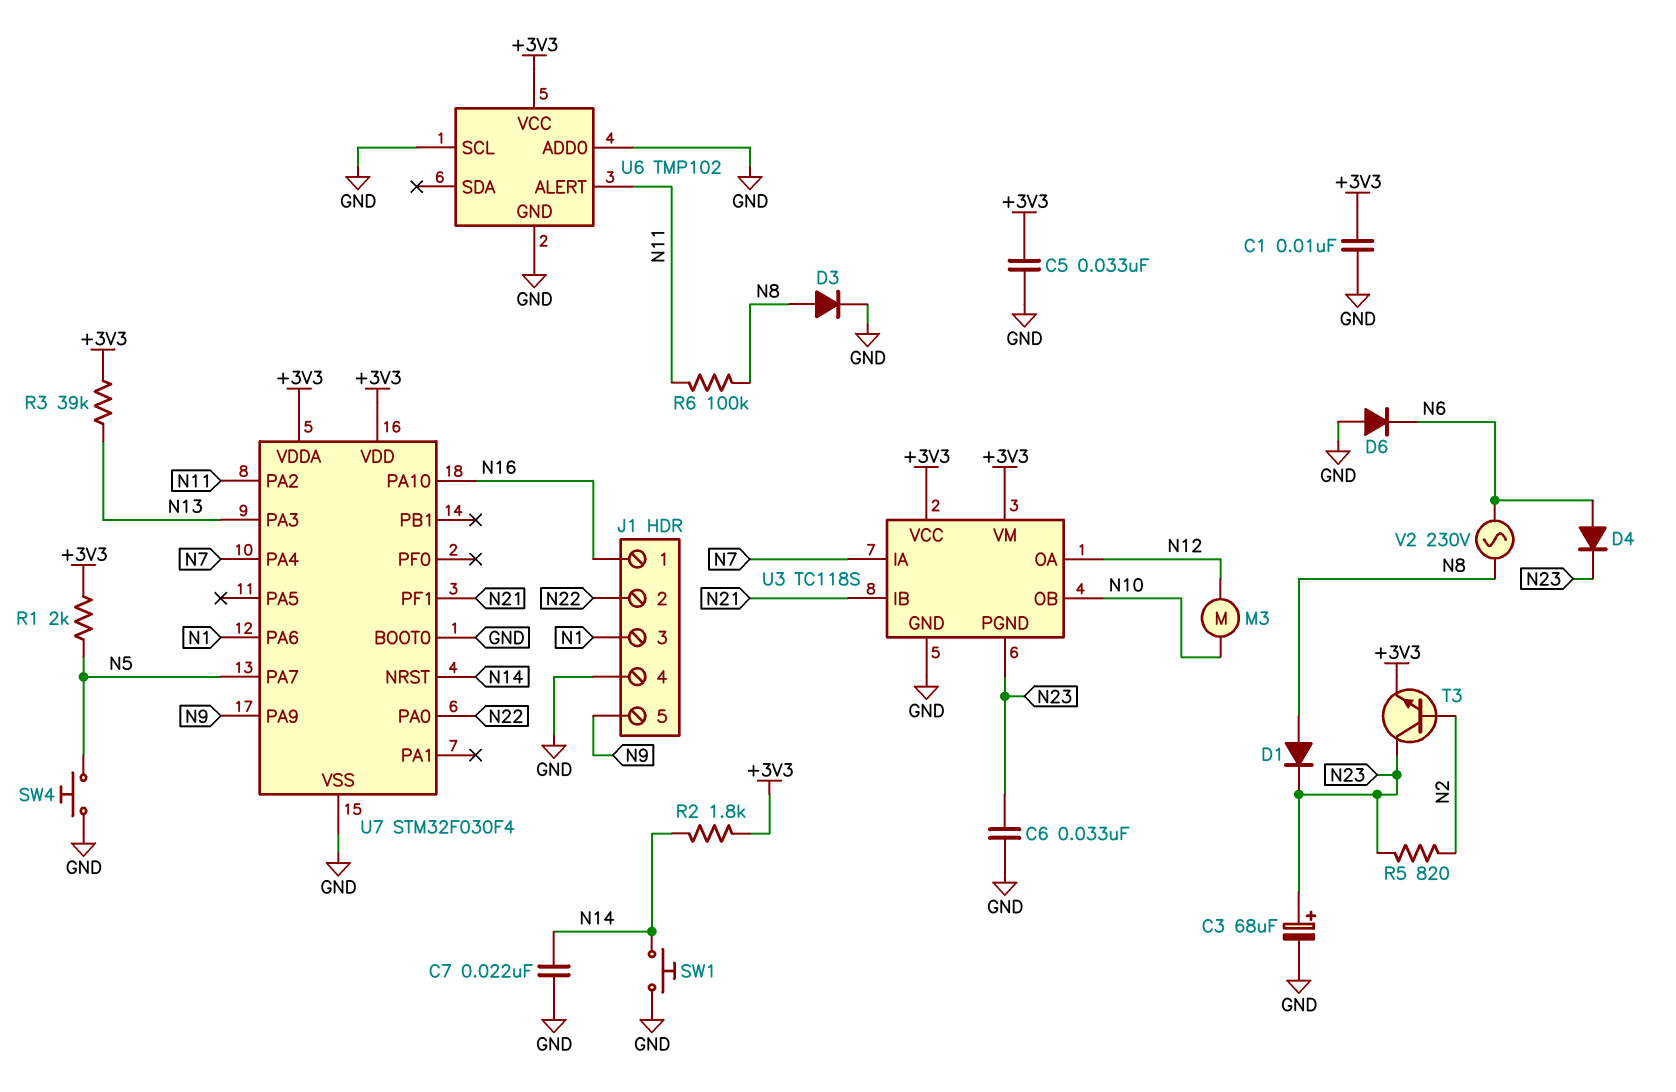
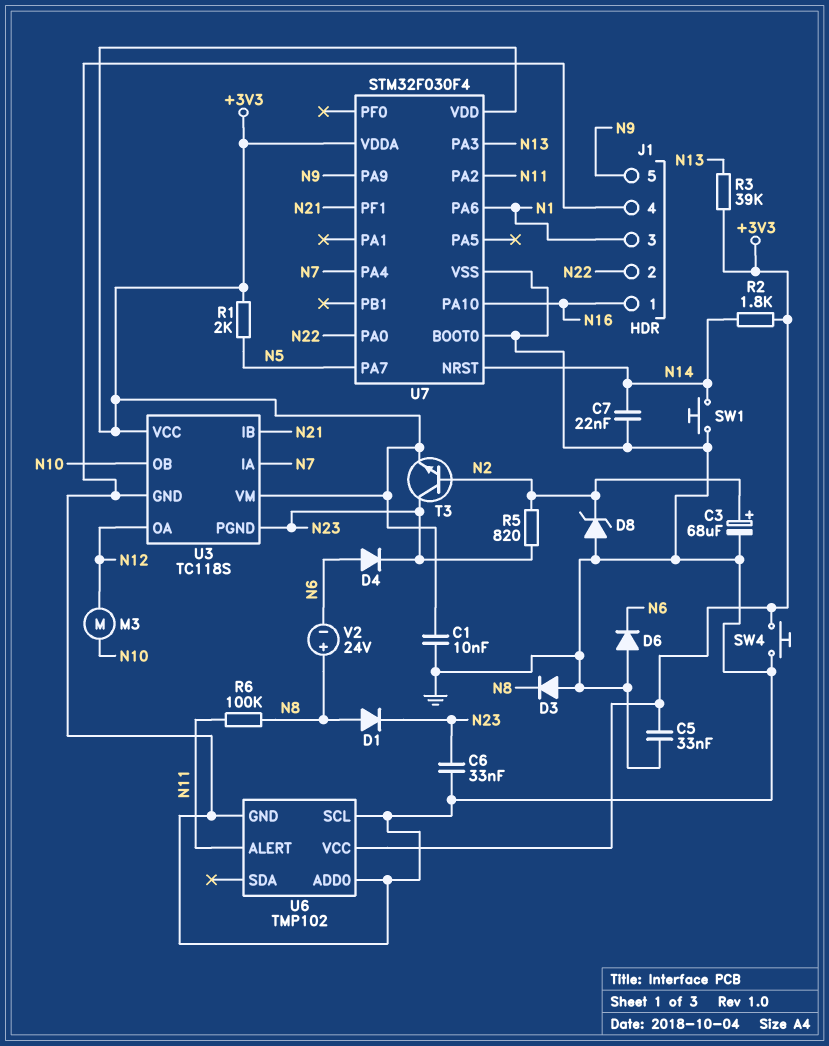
C3: 68uF (plus N23, minus GND) -> 68uF (plus N2, minus GND)
D3: diode (A N8, K GND) -> diode (A GND, K N8)
D8: none -> zener (A GND, K N2)
SW4: button (GND, N5) -> button (+3V3, GND)
V2: AC 230V (N6, N8) -> 24V (plus N8, minus N6)

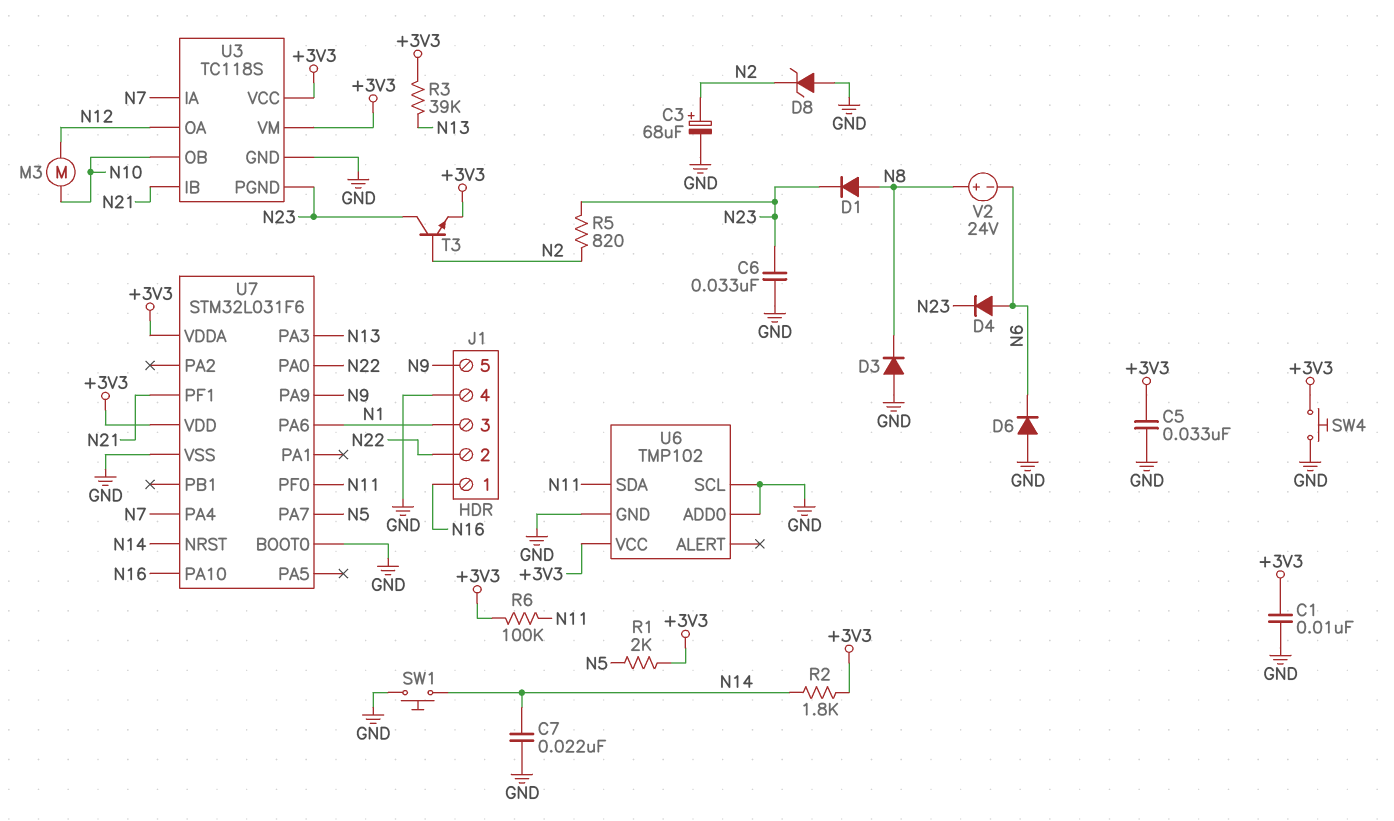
R6: 100k (N8, N11) -> 100k (+3V3, N11)
U6 pin ALERT: N11 -> none
U6 pin SDA: none -> N11
U7: STM32F030F4 -> STM32L031F6
U7 pin PA2: N11 -> none
U7 pin PF0: none -> N11

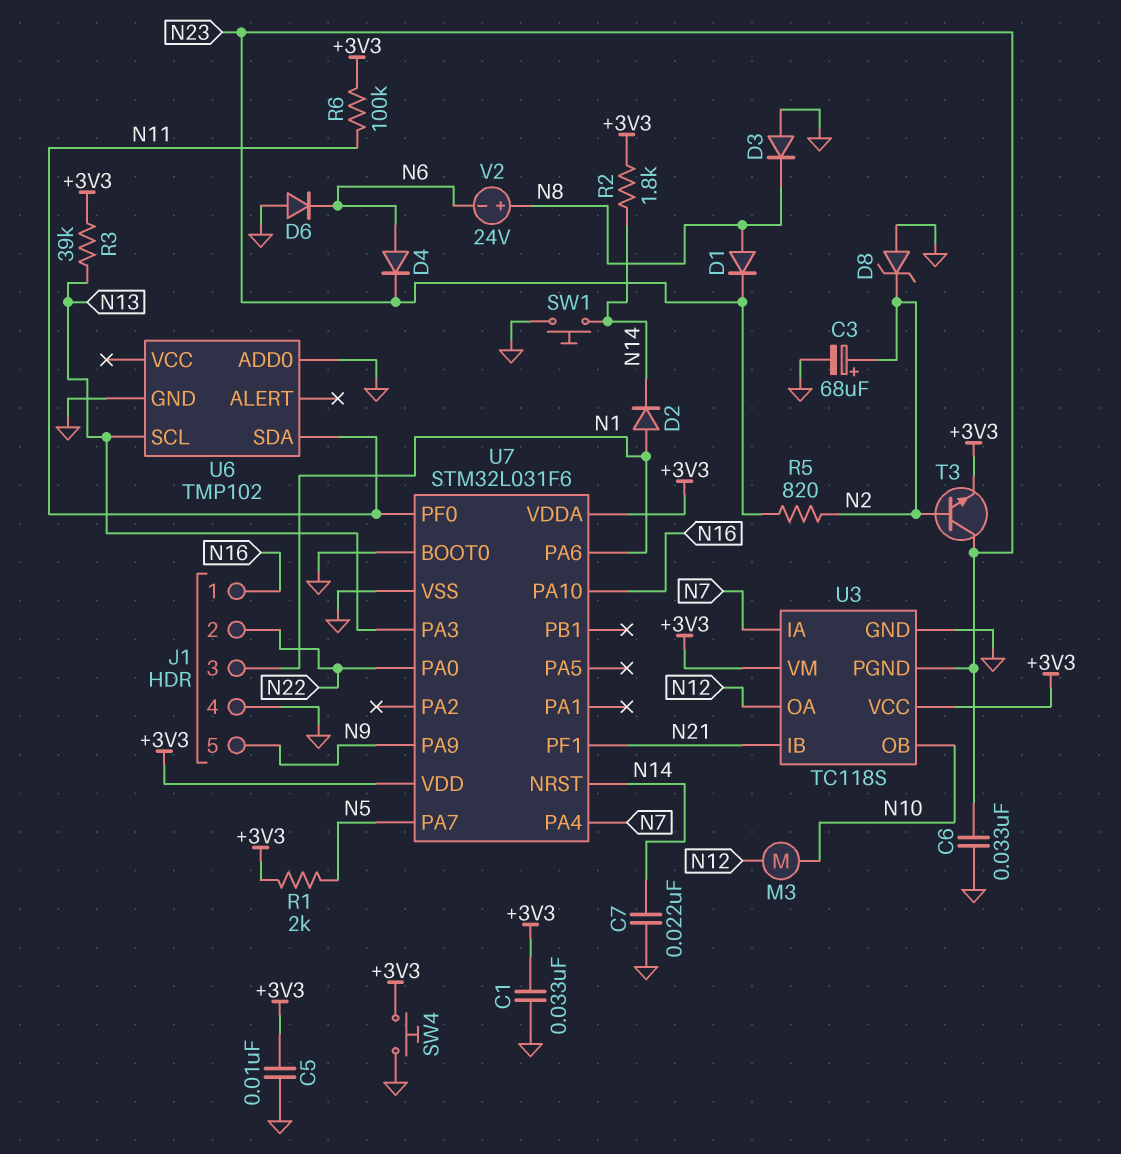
C1: 10nF (+3V3, GND) -> 33nF (+3V3, GND)
C5: 33nF (+3V3, GND) -> 10nF (+3V3, GND)
D2: none -> diode (A N1, K N14)
U6 pin SCL: GND -> N13
U6 pin VCC: +3V3 -> none

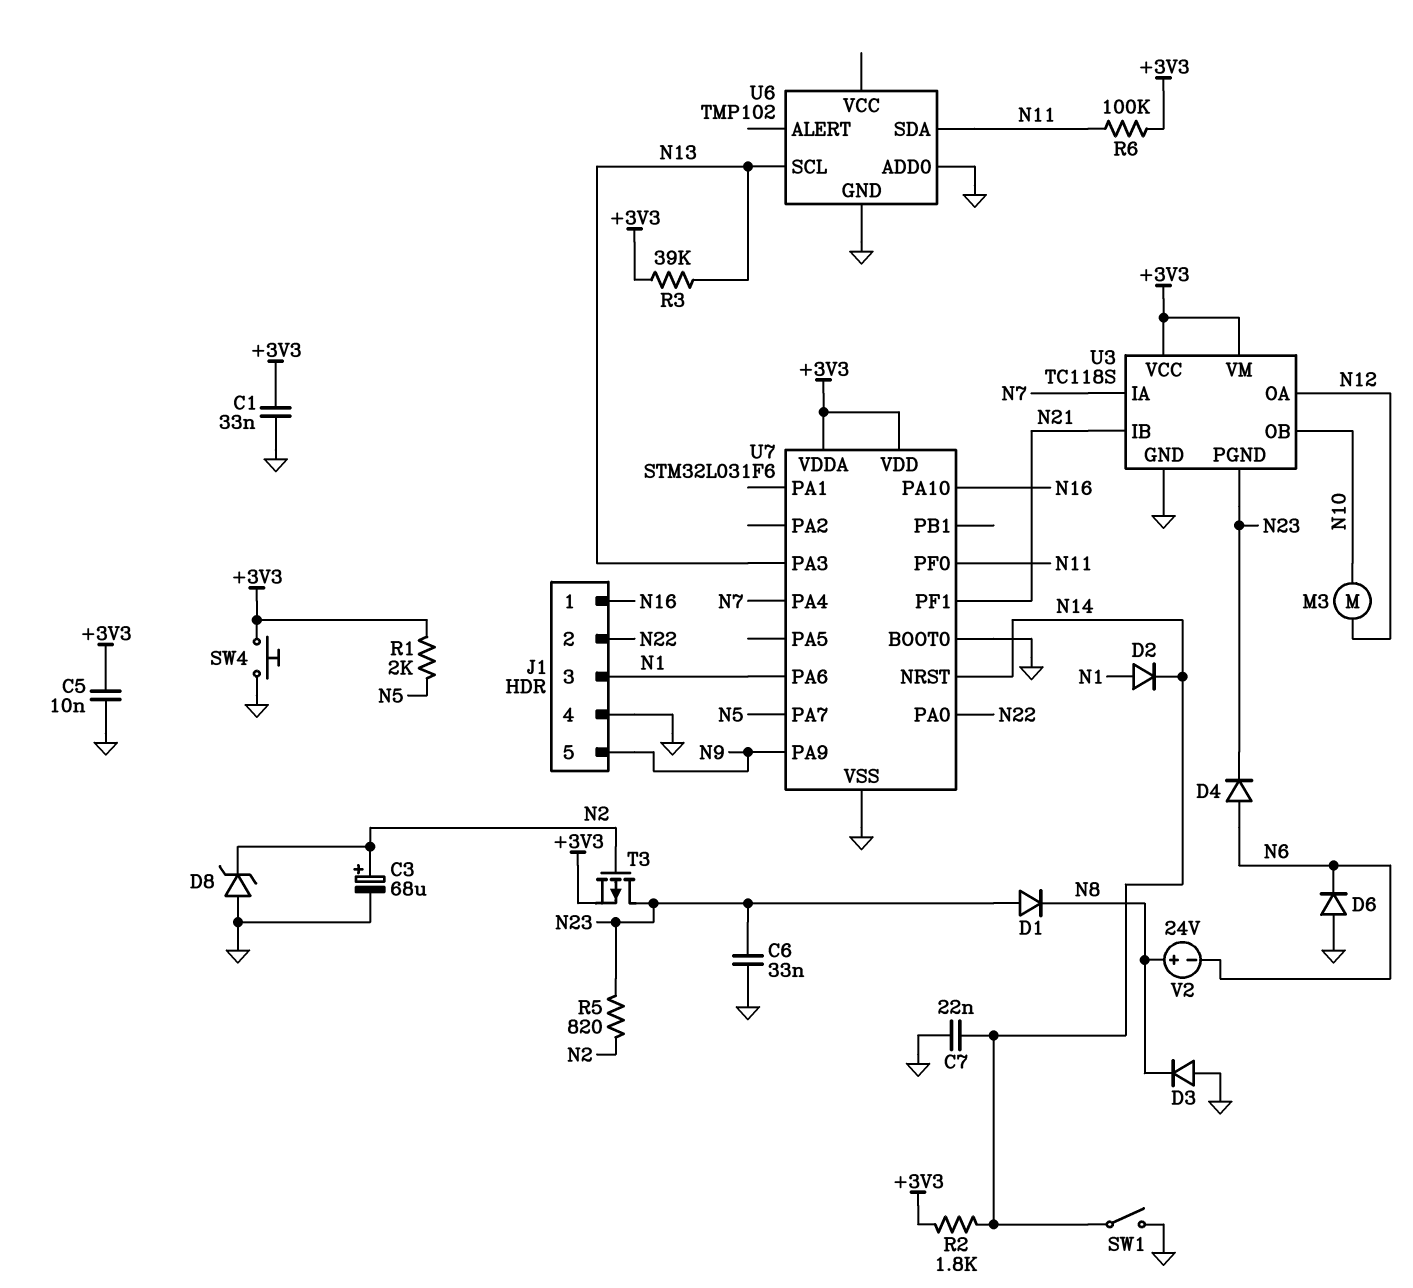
D1: diode (A N8, K N23) -> diode (A N23, K N8)
SW1: button (GND, N14) -> switch (GND, N14)
T3: NPN (B N2, C N23, E +3V3) -> PMOS (G N2, D N23, S +3V3)

